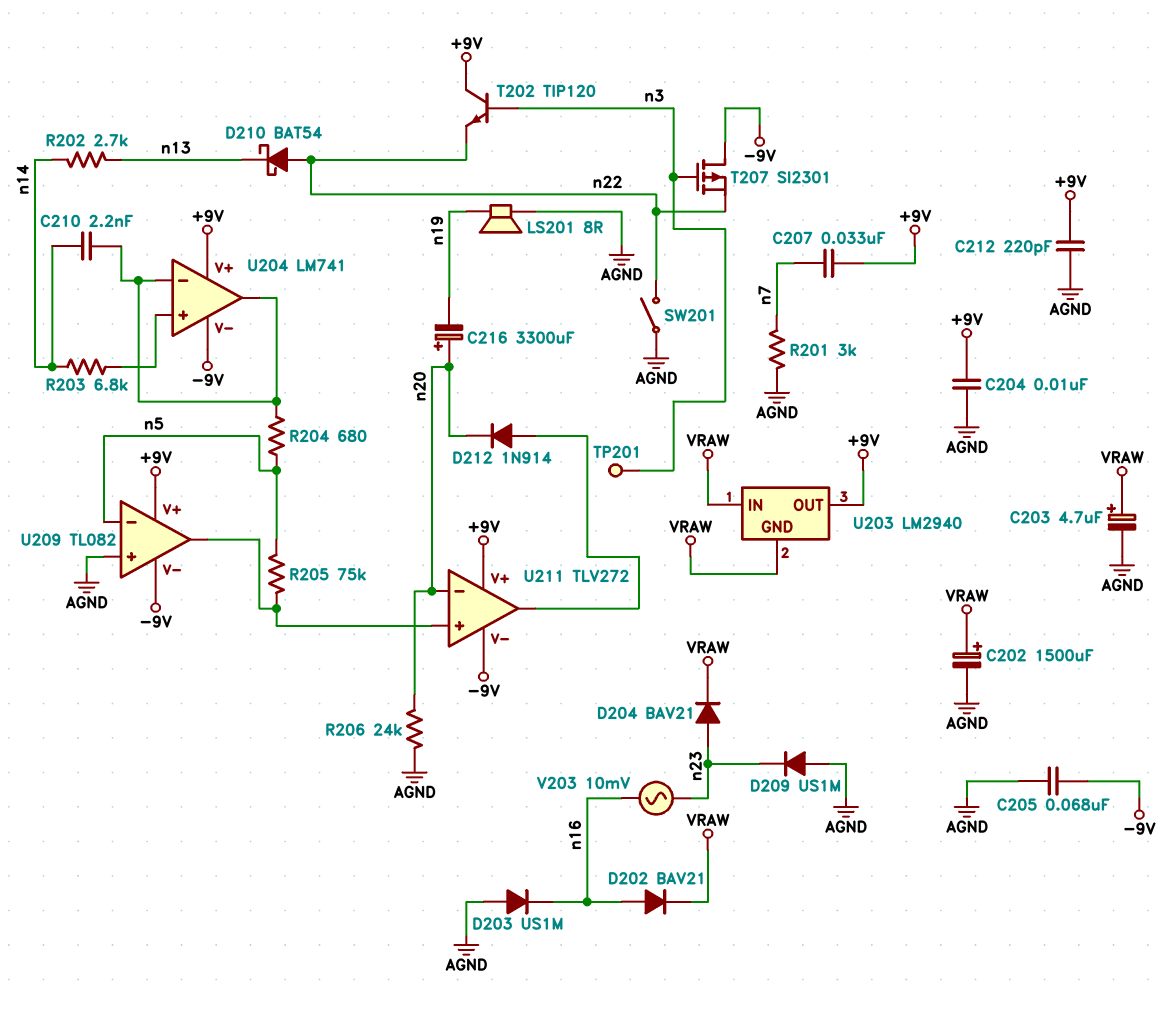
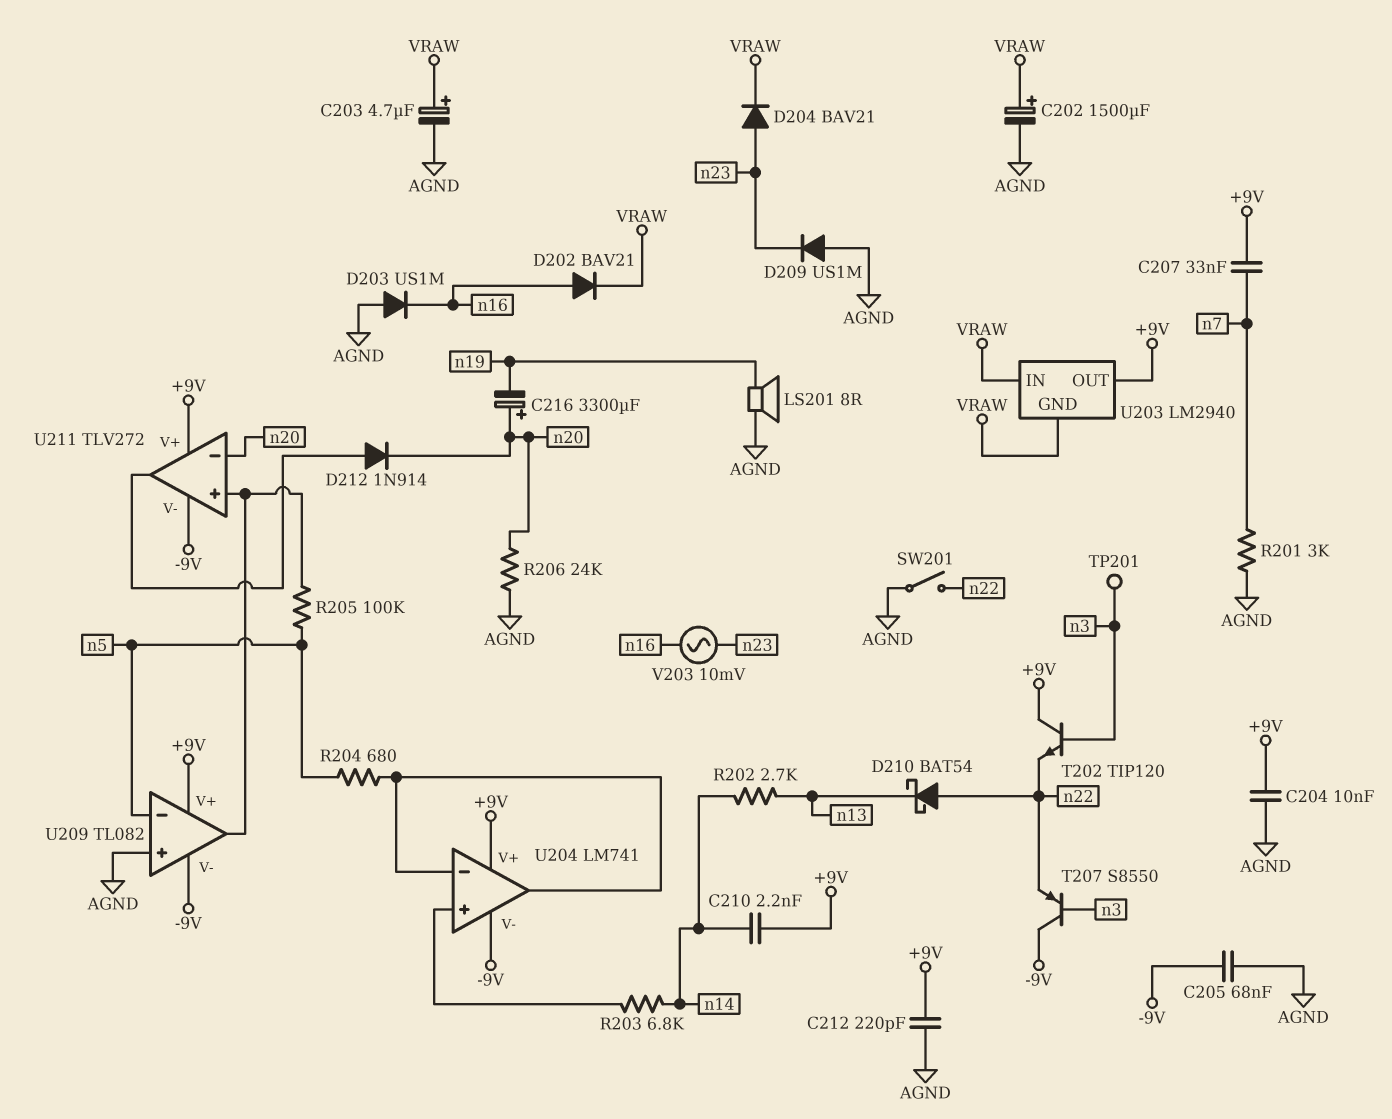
C210: 2.2nF (U204/in-, n14) -> 2.2nF (+9V, n14)
R205: 75k (U209/out, n5) -> 100k (U209/out, n5)
T207: PMOS SI2301 (G n3, D -9V, S n22) -> PNP S8550 (B n3, C -9V, E n22)

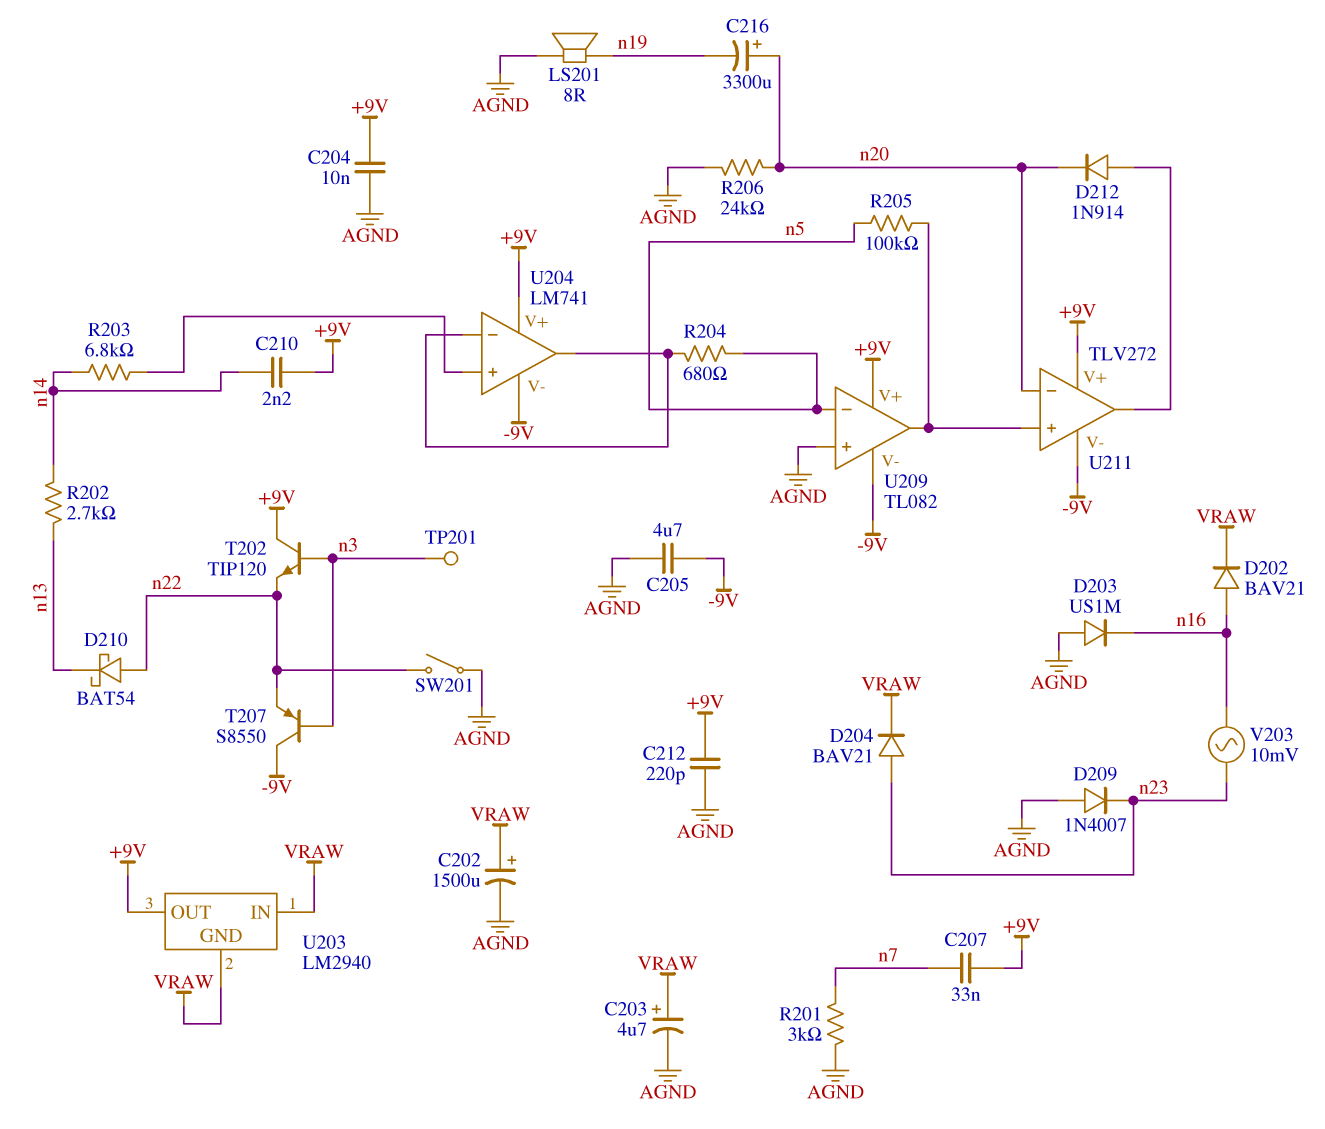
C205: 68nF (-9V, AGND) -> 4.7uF (-9V, AGND)
D209: diode US1M (A AGND, K n23) -> diode 1N4007 (A AGND, K n23)

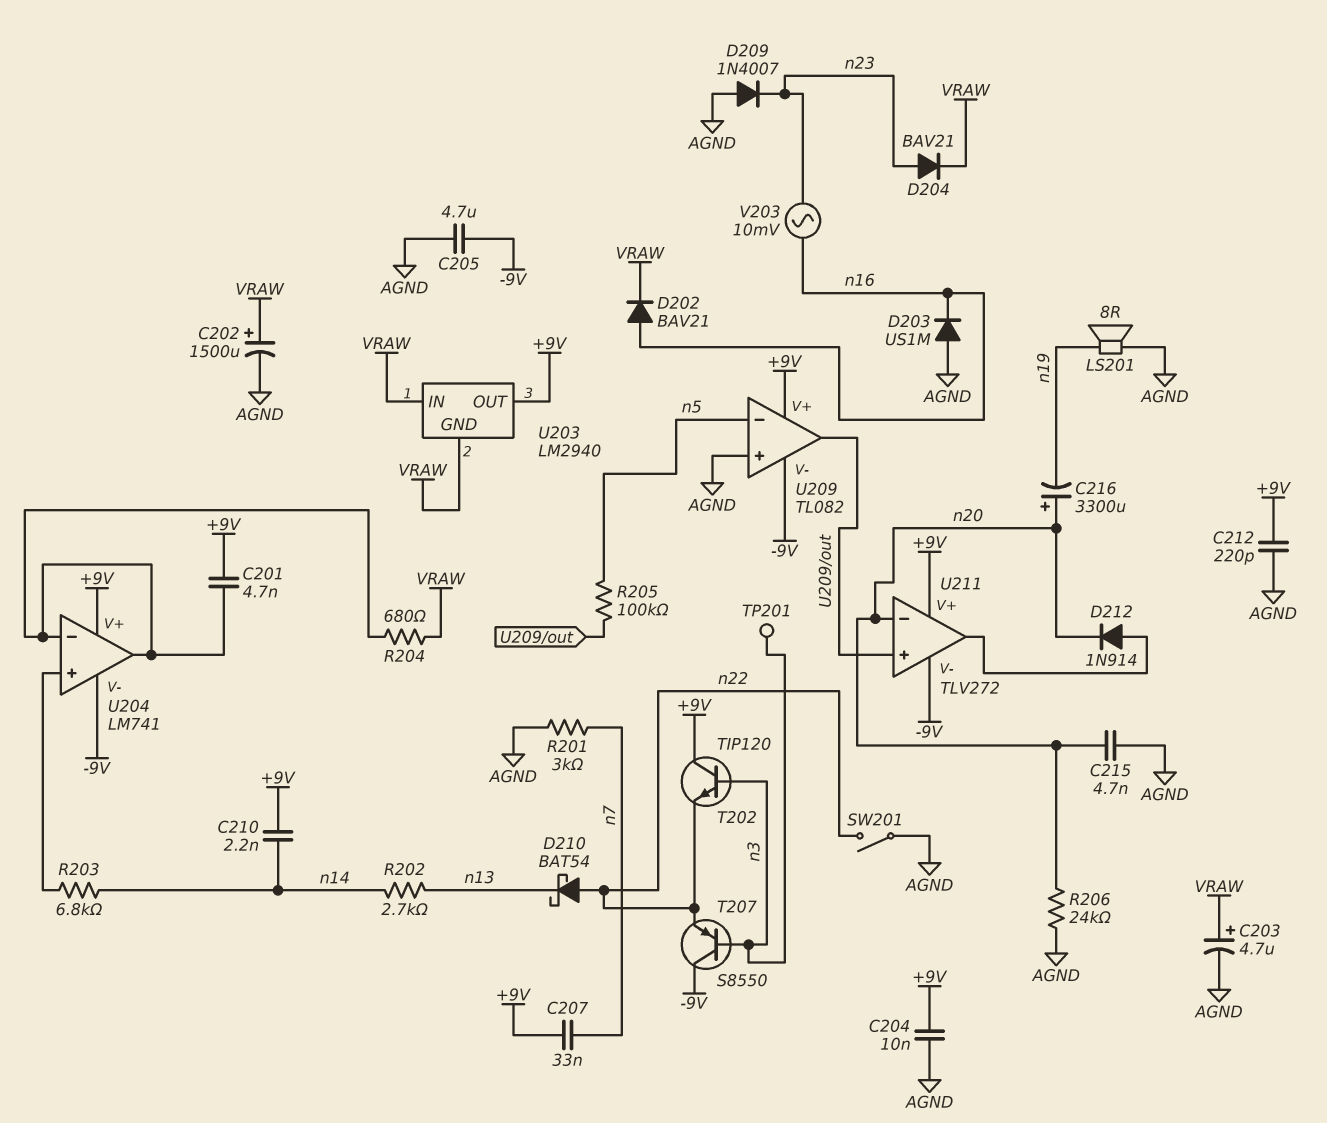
C201: none -> 4.7nF (+9V, U204/in-)
C215: none -> 4.7nF (AGND, n20)
R204: 680 (U204/in-, n5) -> 680 (U204/in-, VRAW)

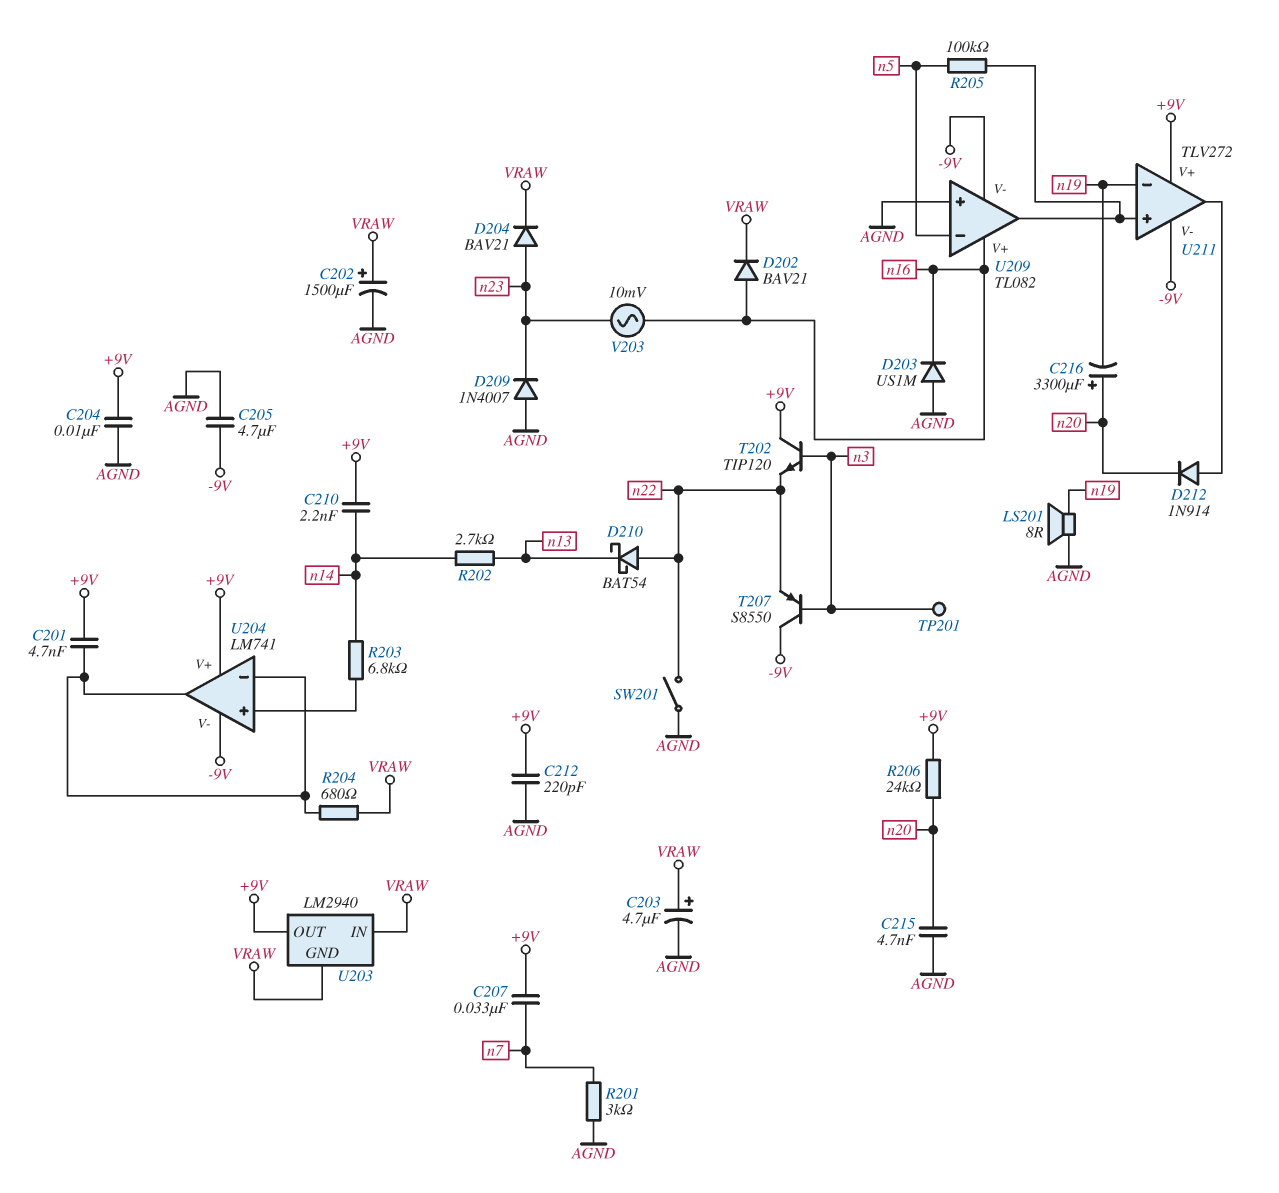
R206: 24k (AGND, n20) -> 24k (+9V, n20)
U209 pin V+: +9V -> n16
U211 pin in-: n20 -> n19

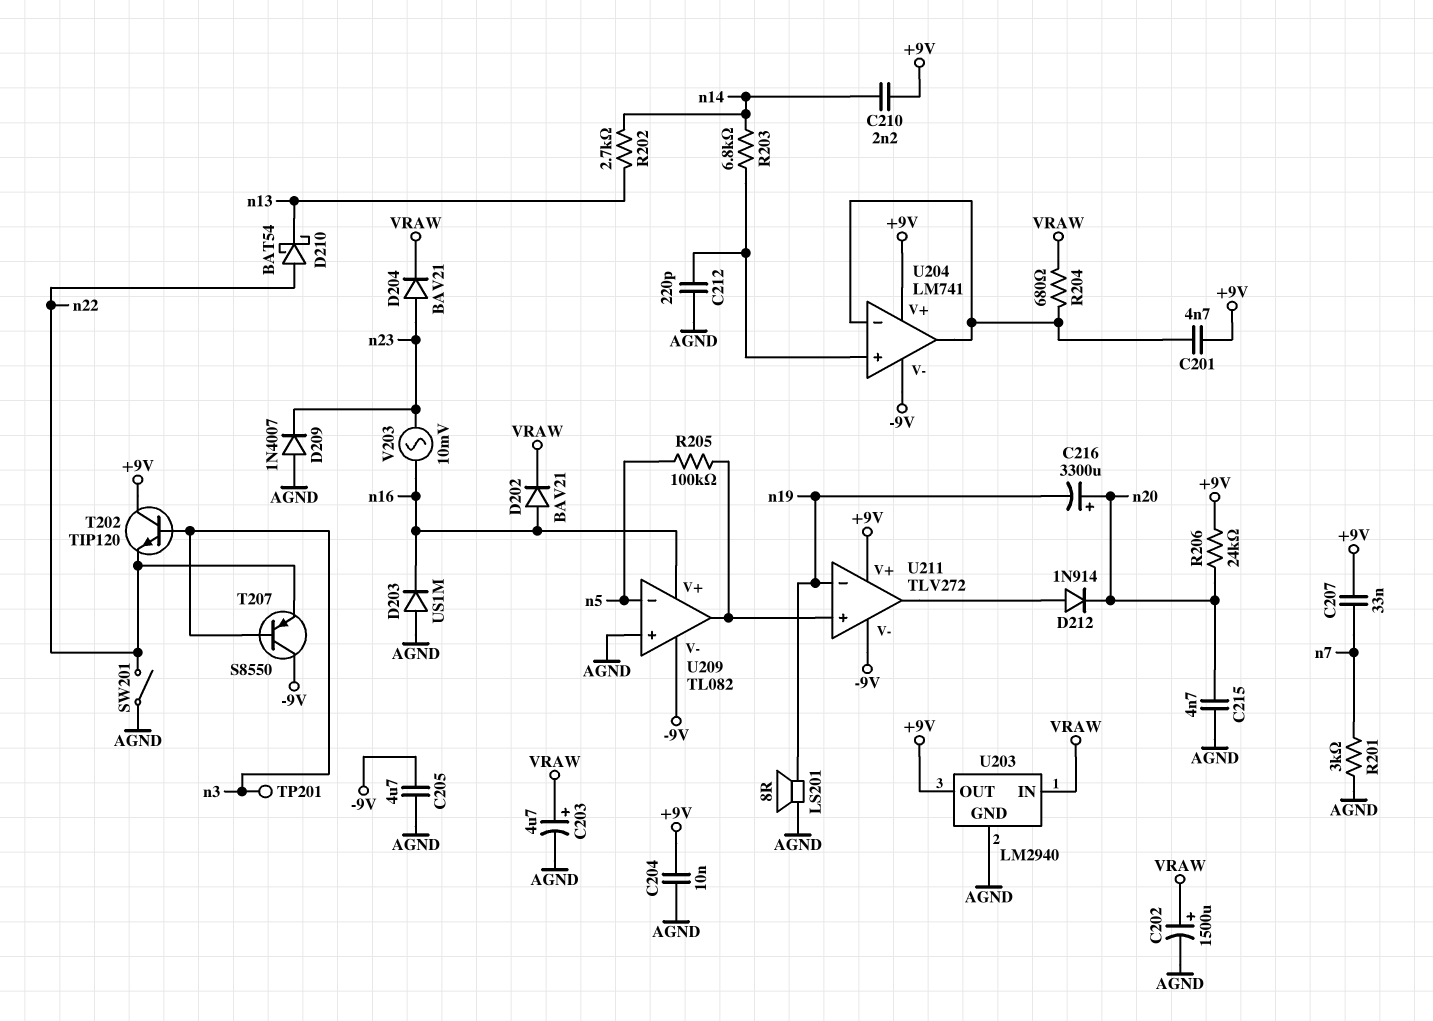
C212: 220pF (+9V, AGND) -> 220pF (AGND, U204/in+)
U203 pin GND: VRAW -> AGND

